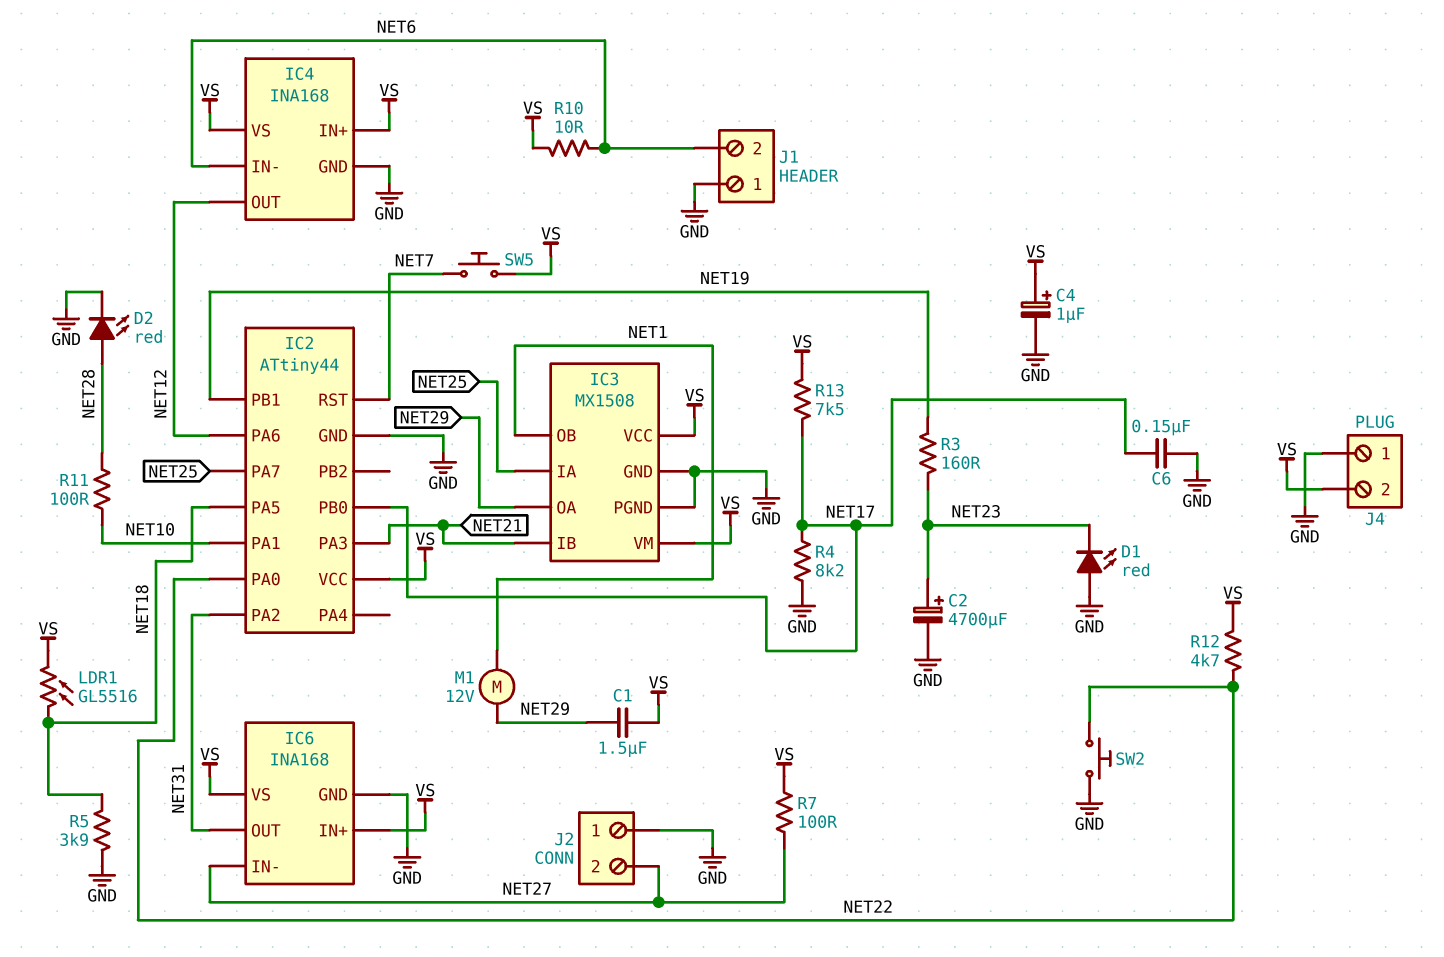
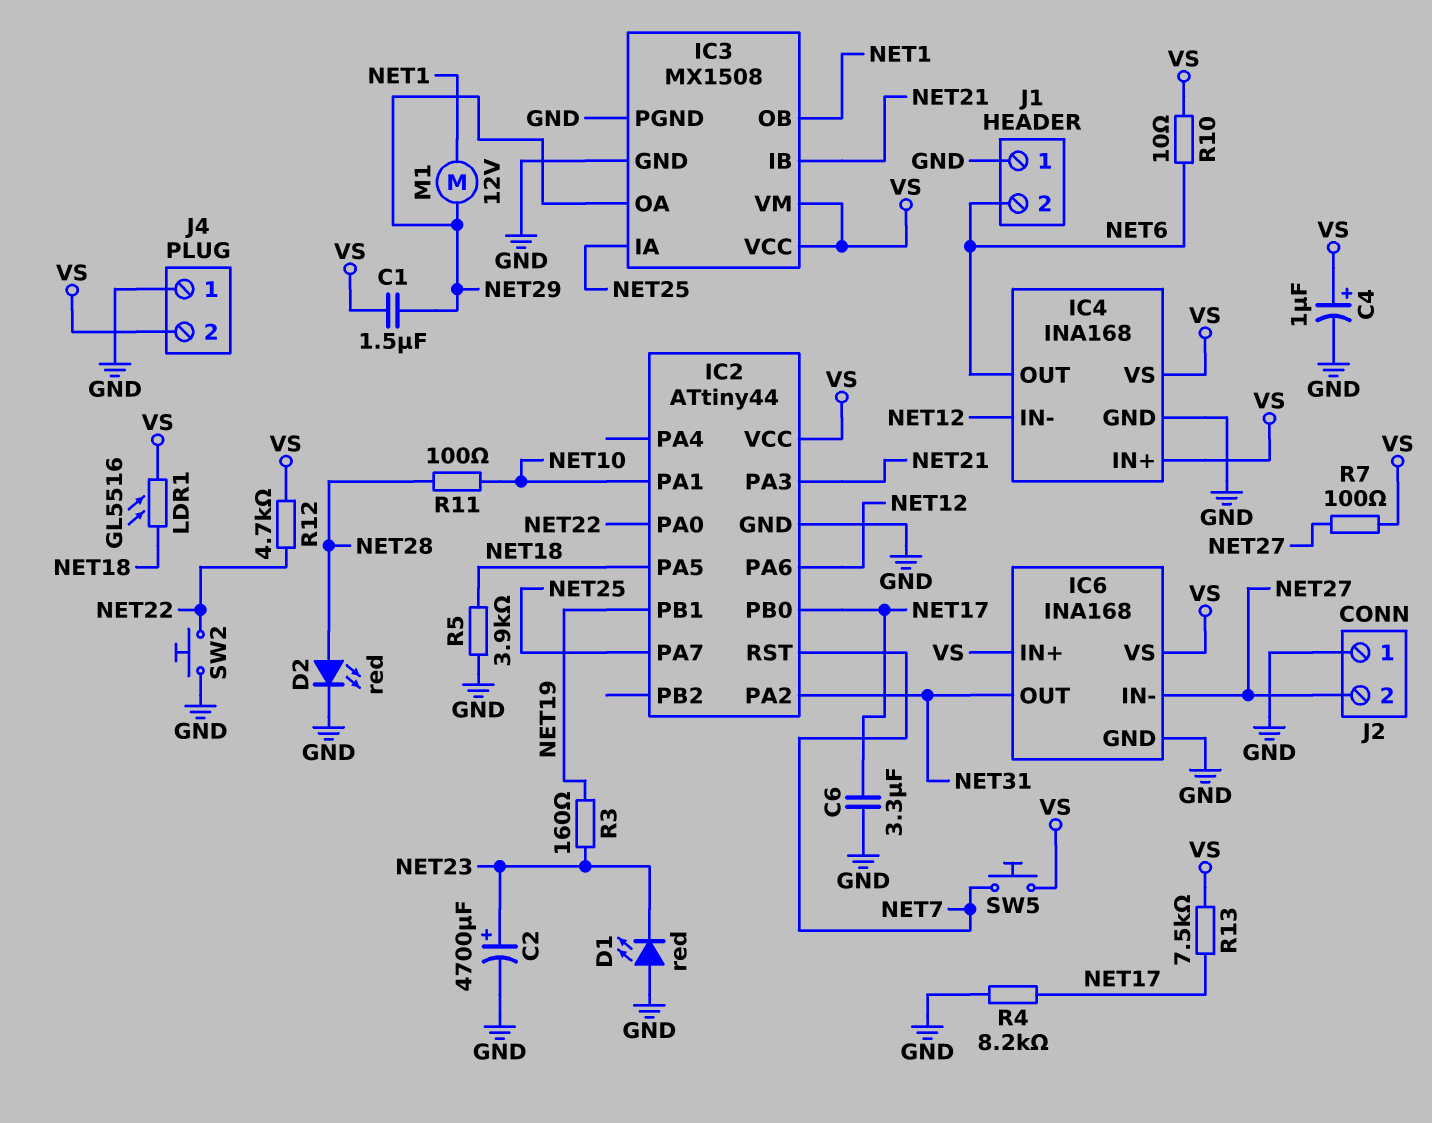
C6: 150nF (GND, NET17) -> 3.3uF (GND, NET17)
IC4 pin IN-: NET6 -> NET12
IC4 pin OUT: NET12 -> NET6

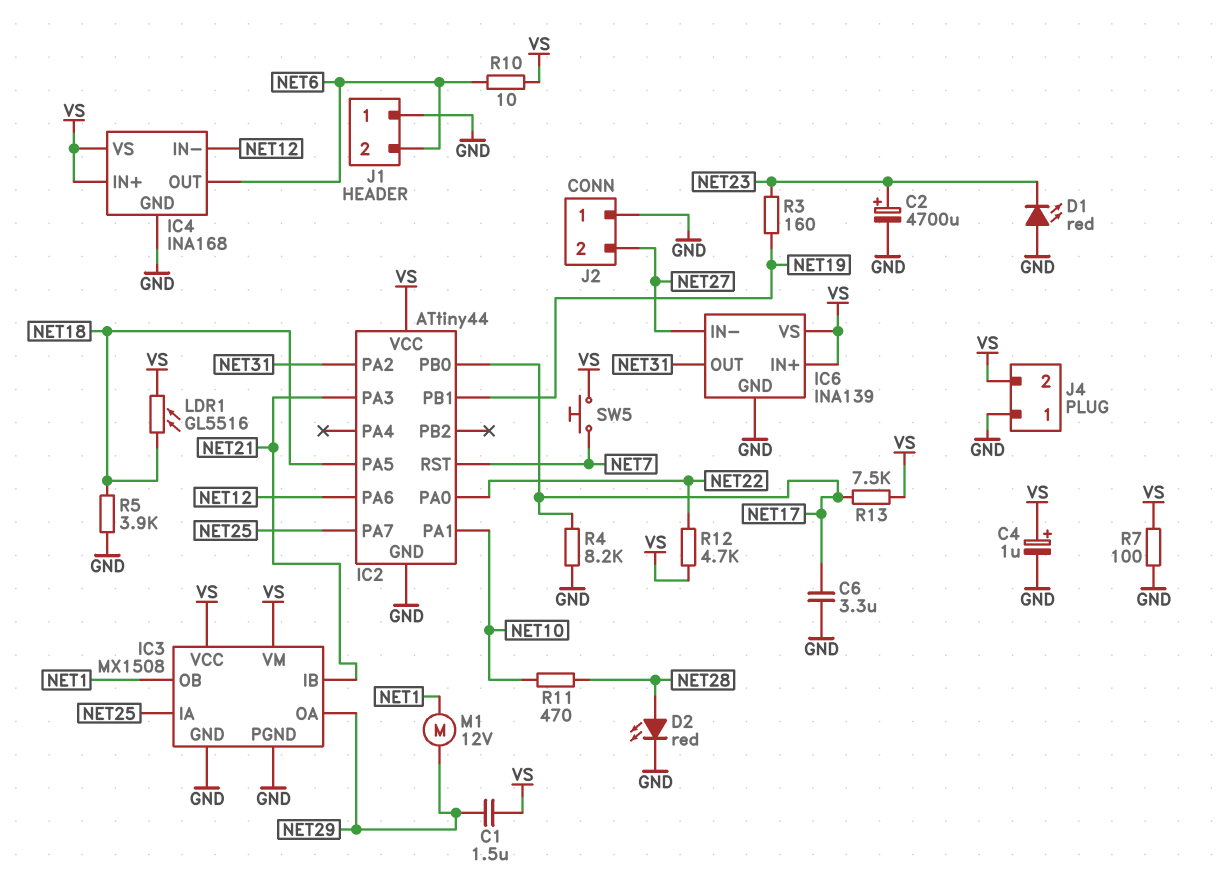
IC6: INA168 -> INA139
R7: 100 (NET27, VS) -> 100 (GND, VS)
R11: 100 (NET10, NET28) -> 470 (NET10, NET28)
SW2: button (GND, NET22) -> none

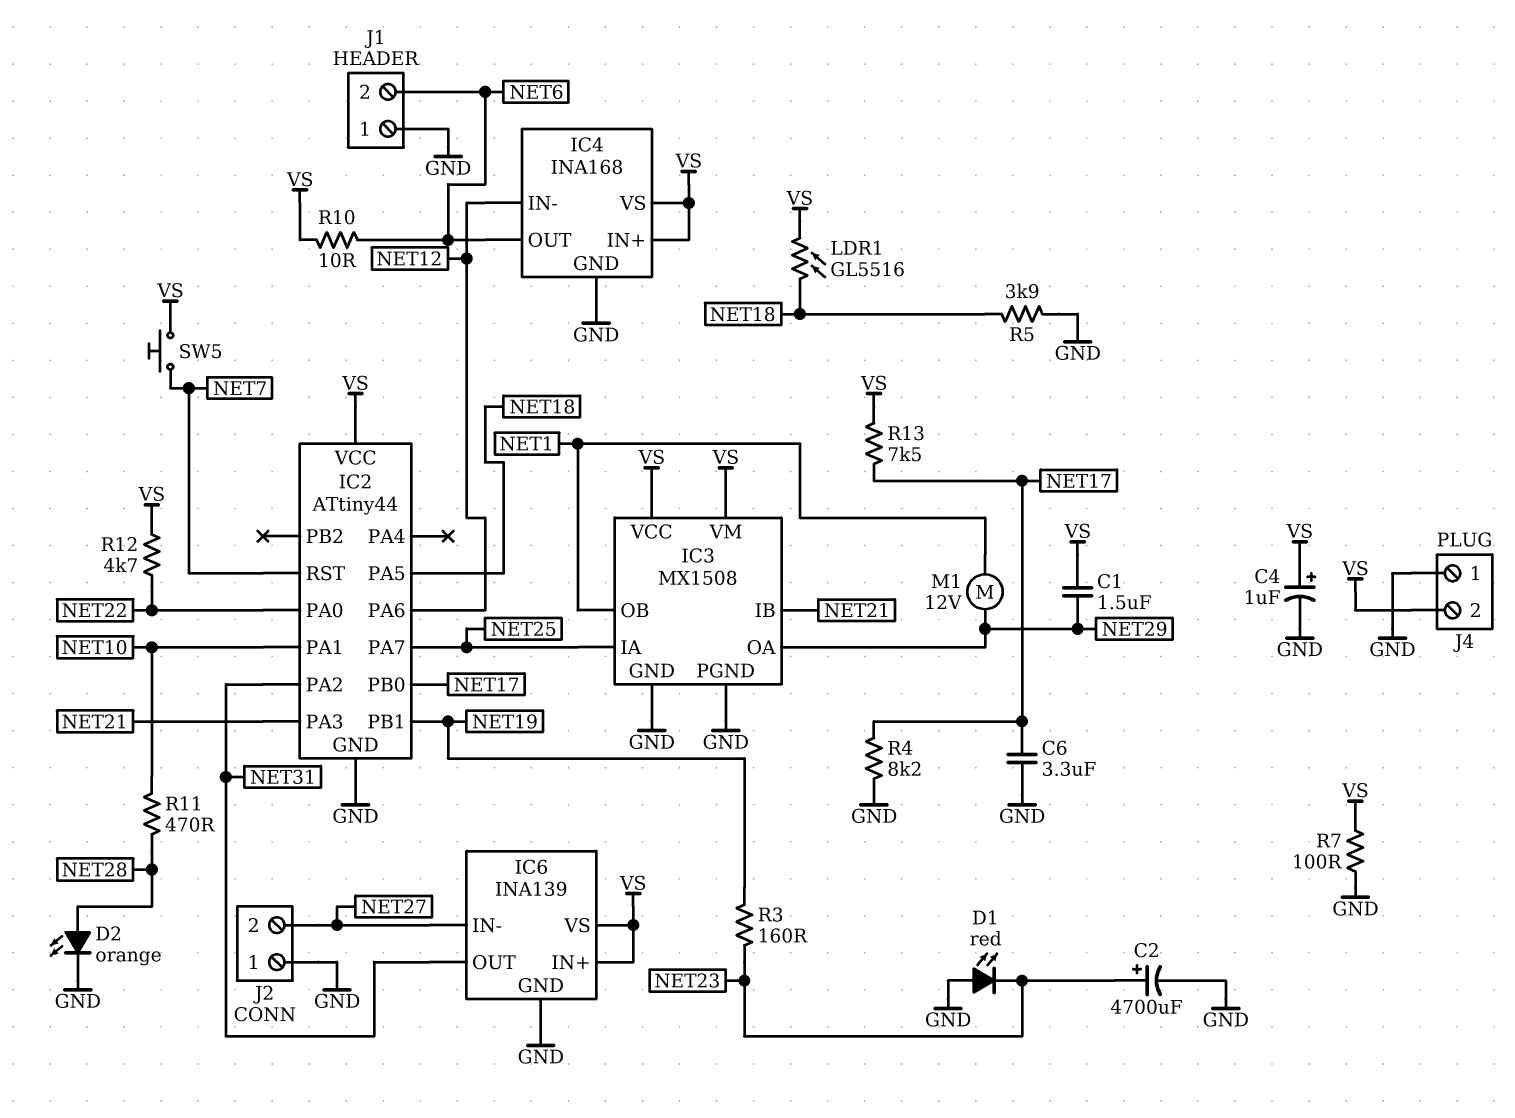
D2: LED red (A NET28, K GND) -> LED orange (A NET28, K GND)

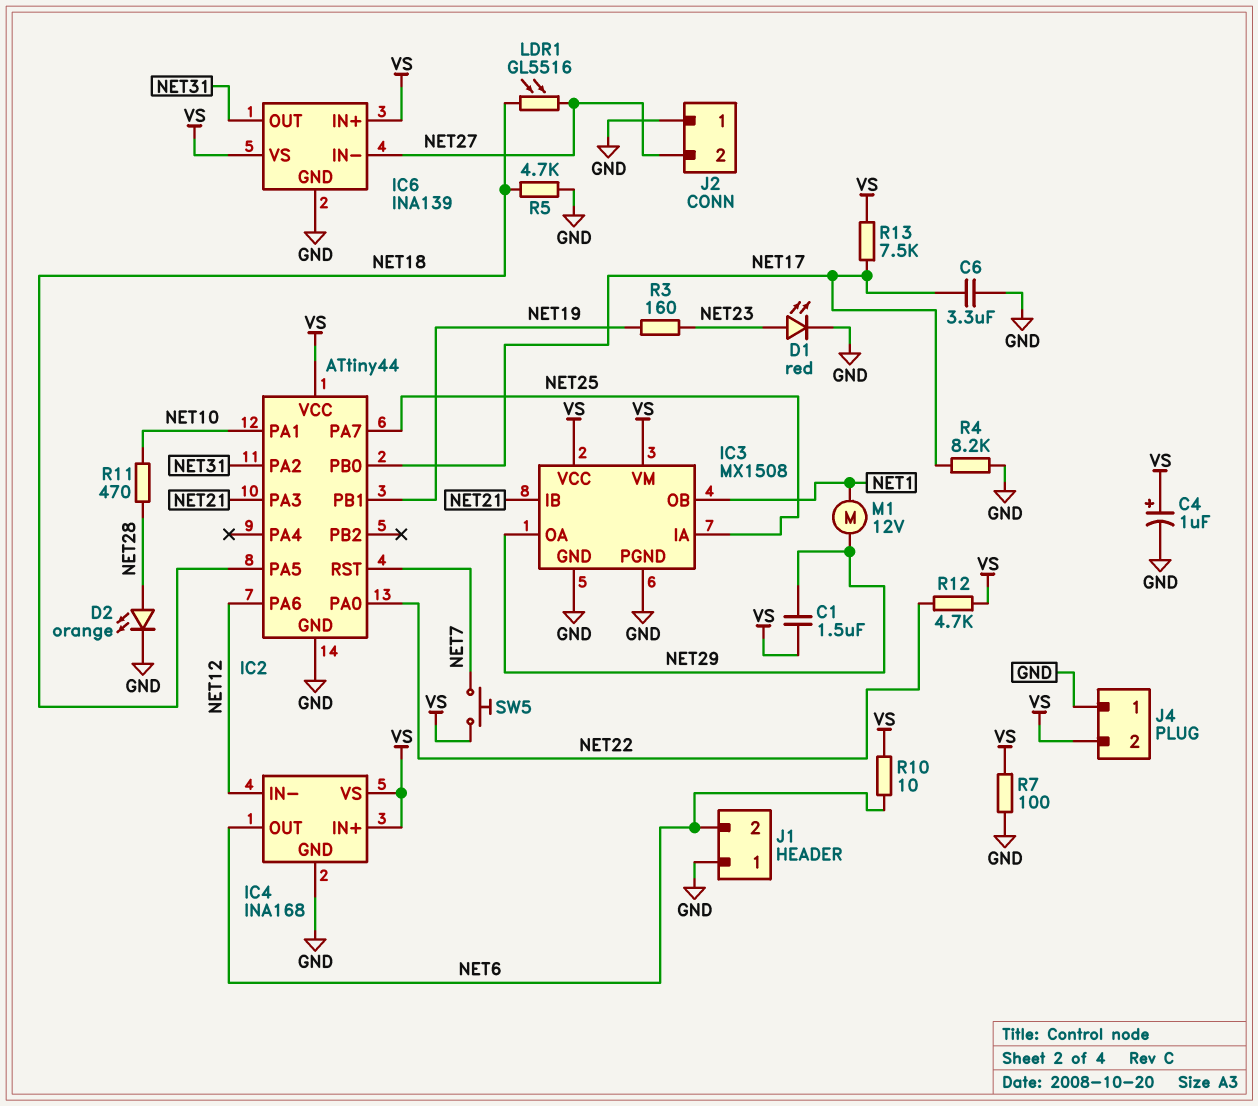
C2: 4700uF (plus NET23, minus GND) -> none
D1: LED red (A GND, K NET23) -> LED red (A NET23, K GND)
LDR1: GL5516 (NET18, VS) -> GL5516 (NET18, NET27)
R5: 3.9k (GND, NET18) -> 4.7k (GND, NET18)

